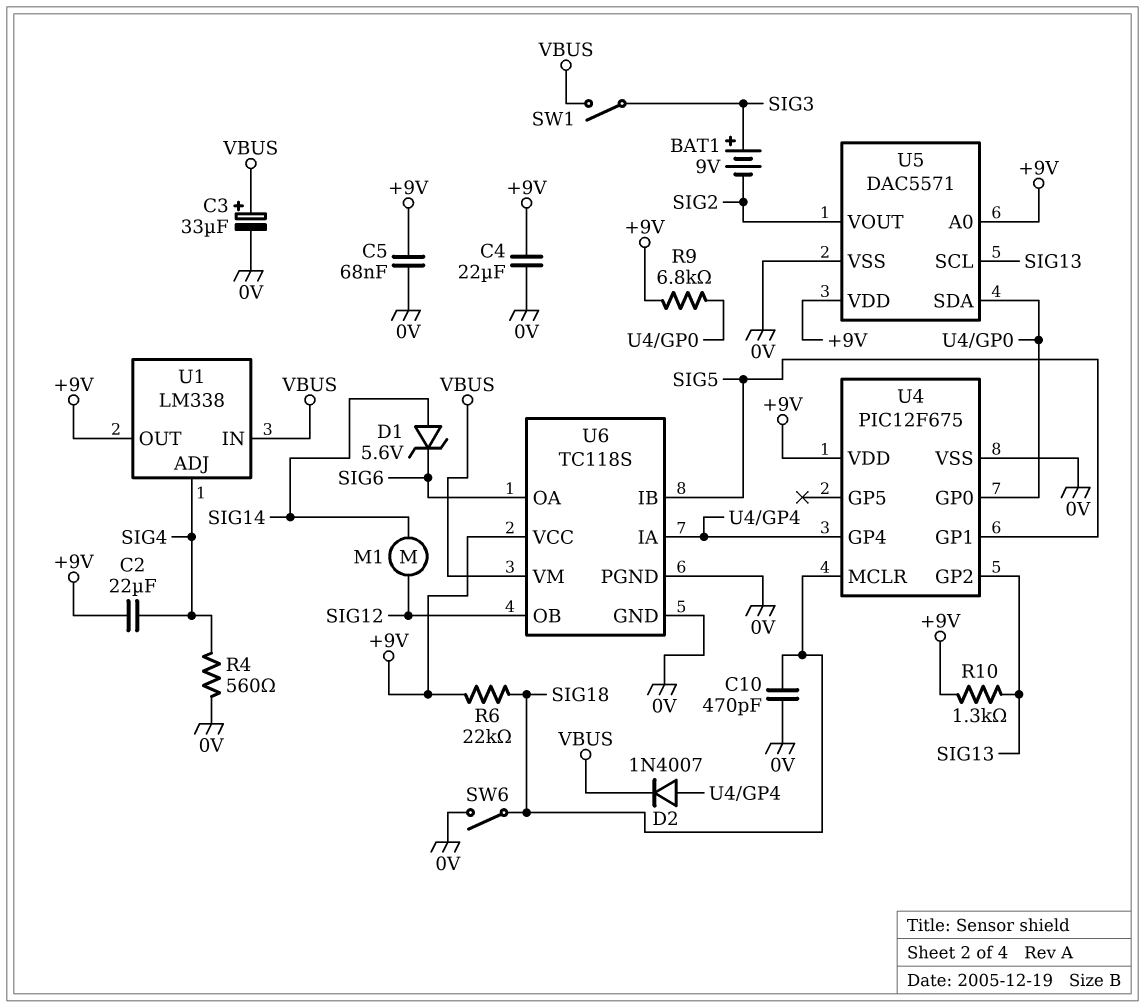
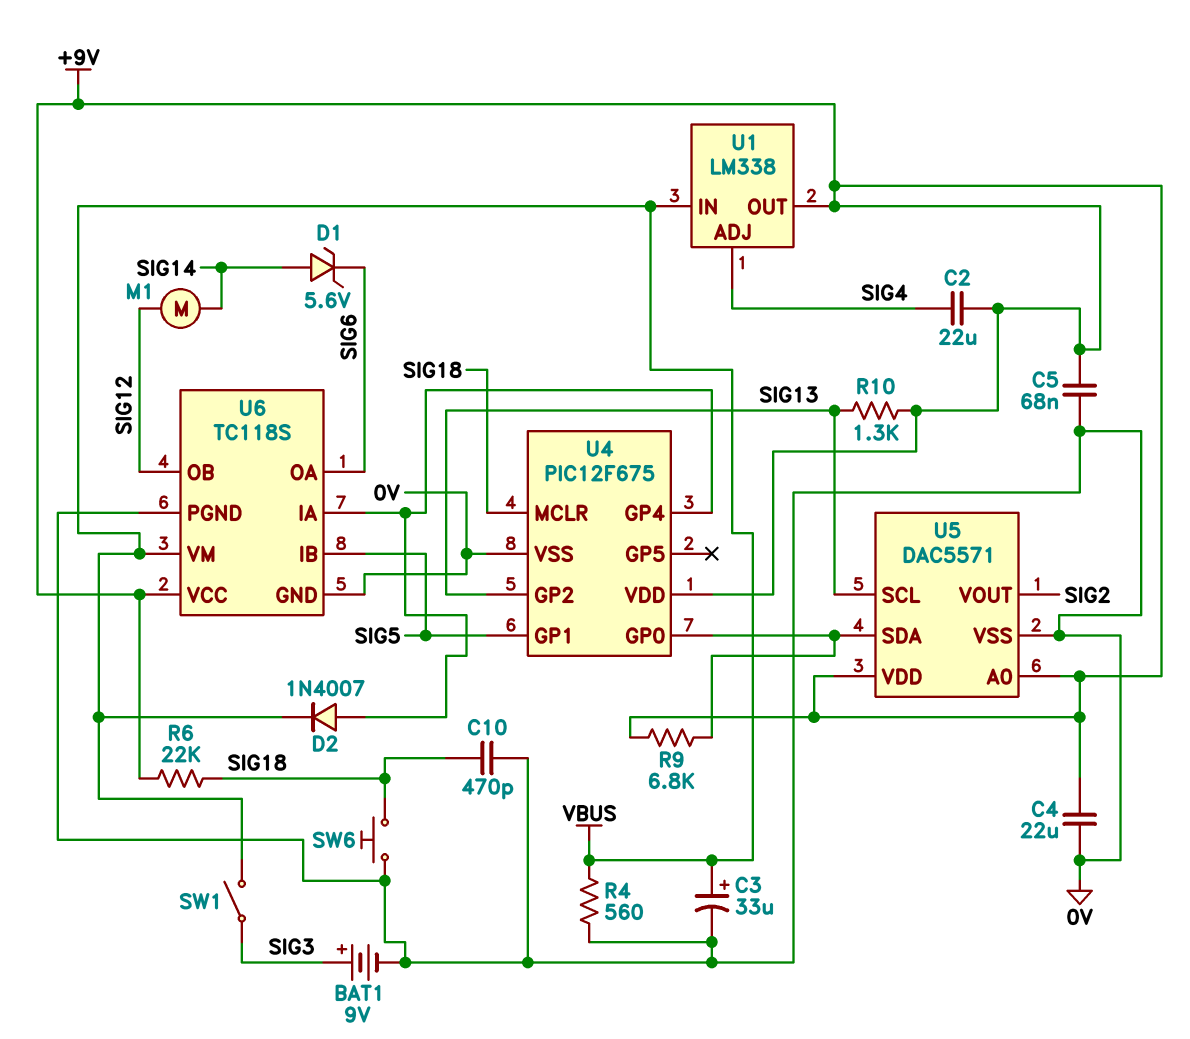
BAT1: 9V (plus SIG3, minus SIG2) -> 9V (plus SIG3, minus 0V)
R4: 560 (0V, SIG4) -> 560 (0V, VBUS)
SW6: switch (0V, SIG18) -> button (0V, SIG18)

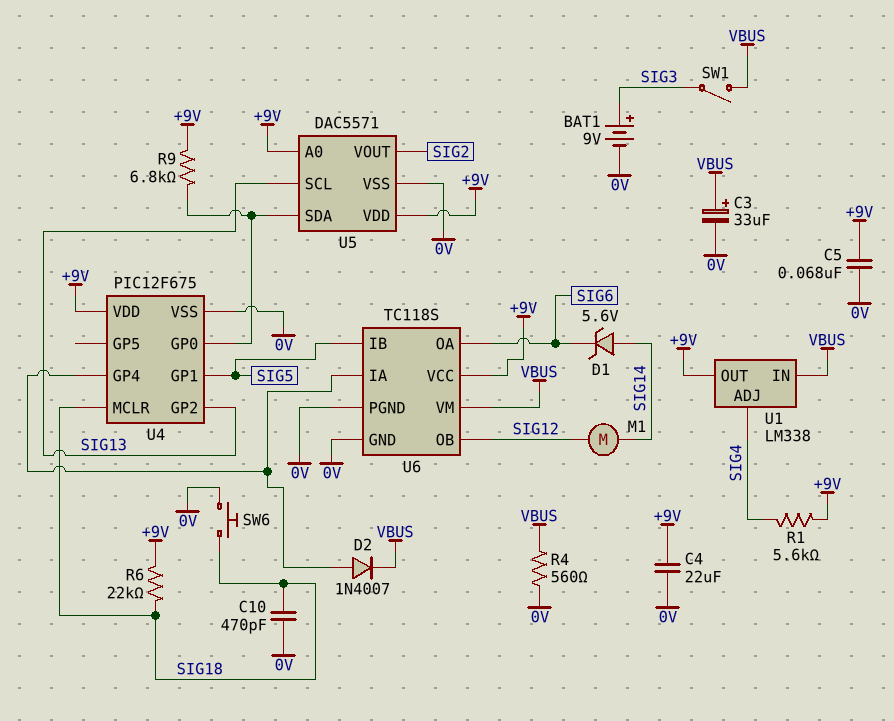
C2: 22uF (+9V, SIG4) -> none
R1: none -> 5.6k (+9V, SIG4)
R10: 1.3k (+9V, SIG13) -> none

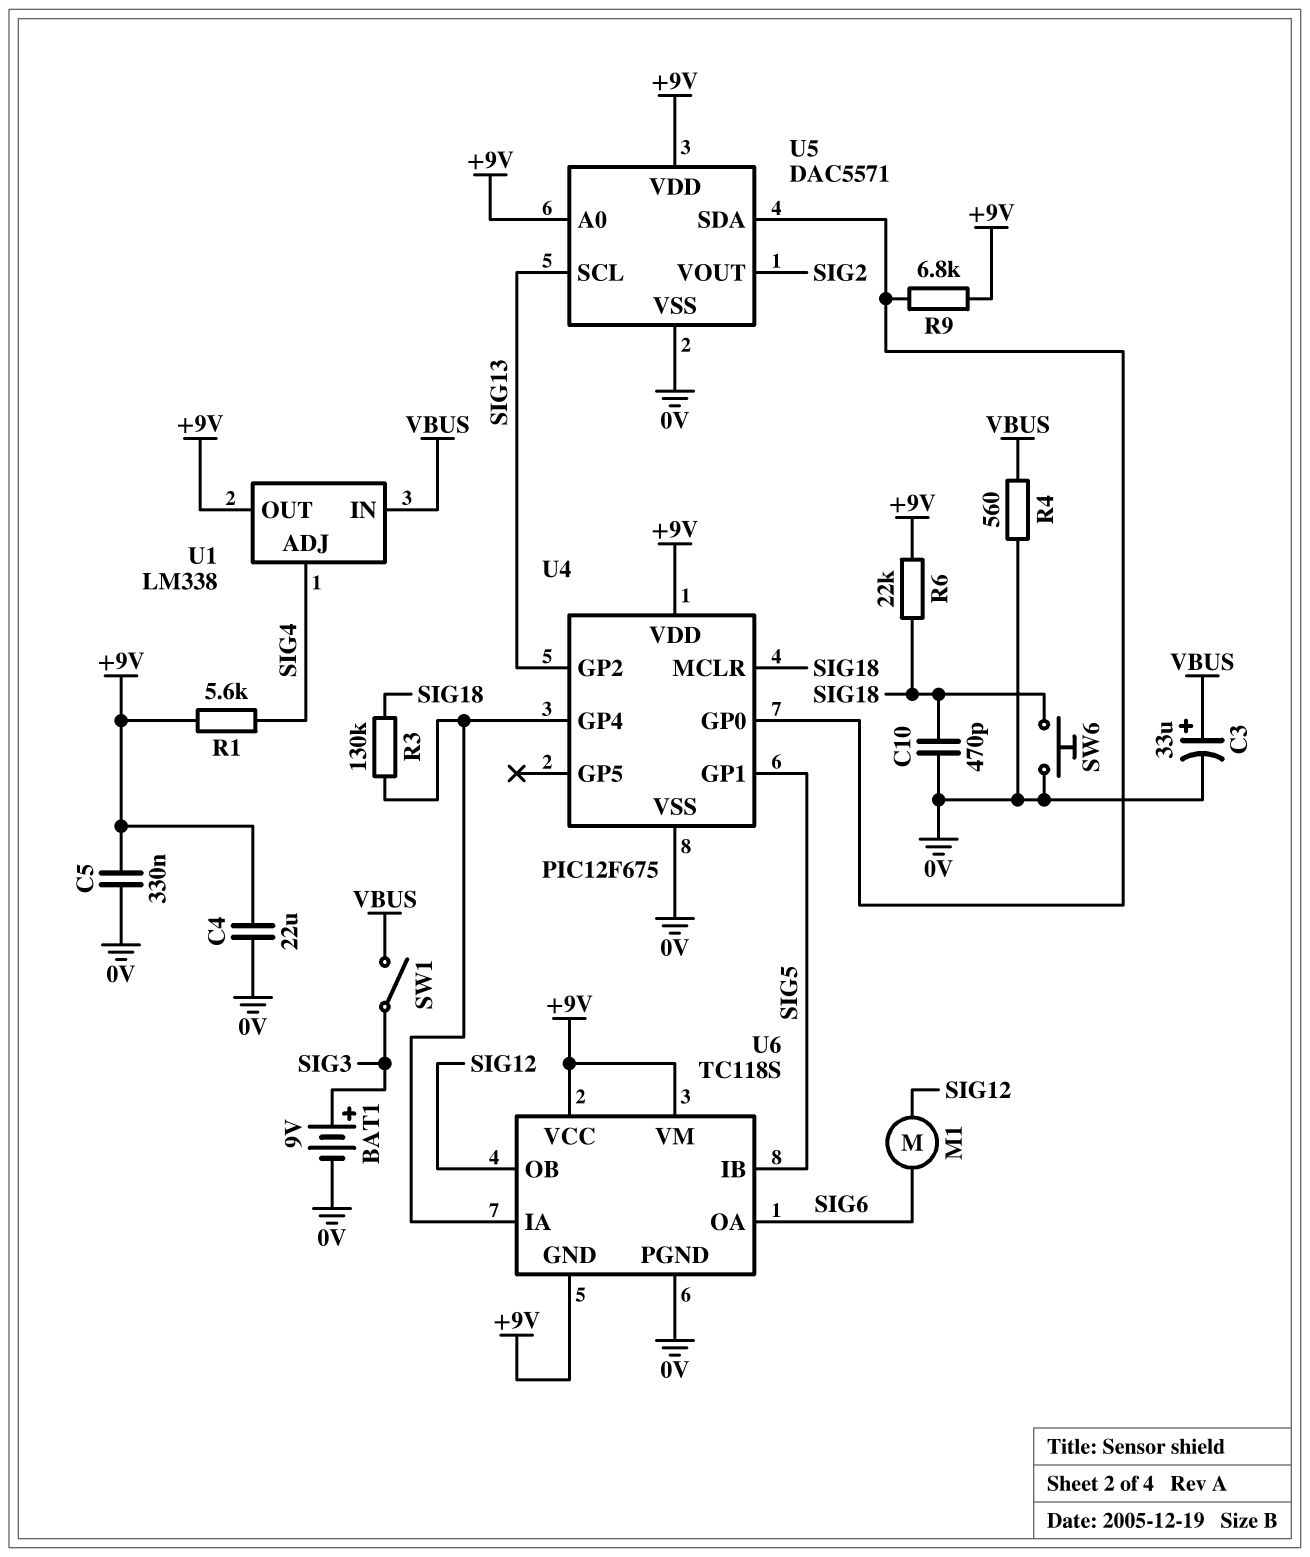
C5: 68nF (+9V, 0V) -> 330nF (+9V, 0V)
D1: zener 5.6V (A SIG14, K SIG6) -> none
D2: diode 1N4007 (A U4/GP4, K VBUS) -> none
M1: motor (SIG12, SIG14) -> motor (SIG6, SIG12)
R3: none -> 130k (SIG18, U4/GP4)
U6 pin GND: 0V -> +9V
U6 pin VM: VBUS -> +9V

